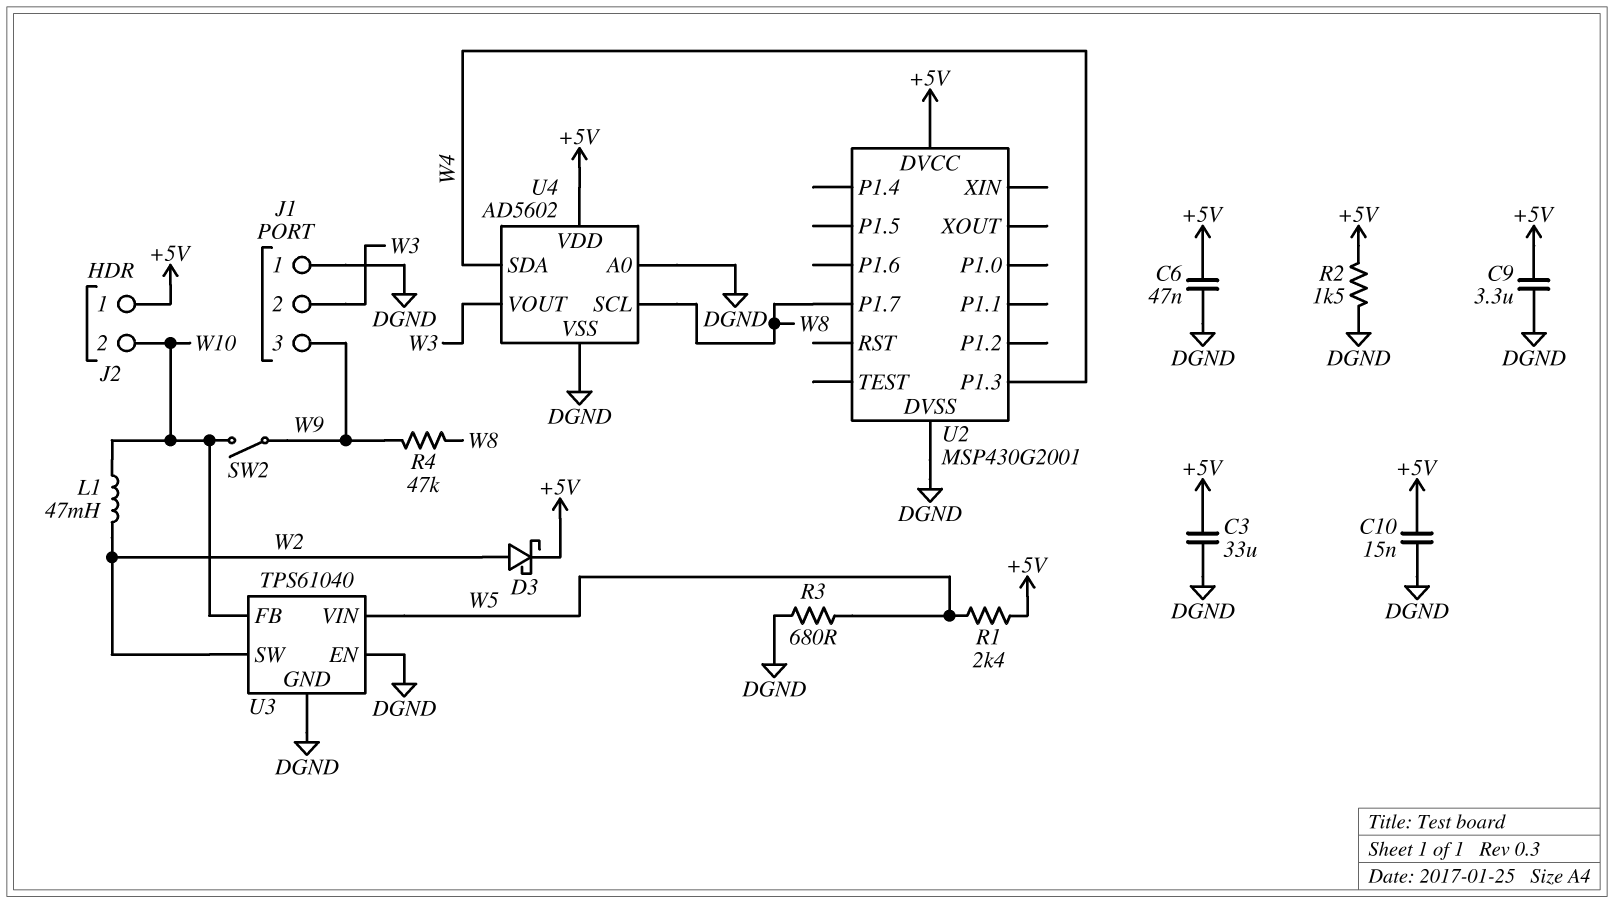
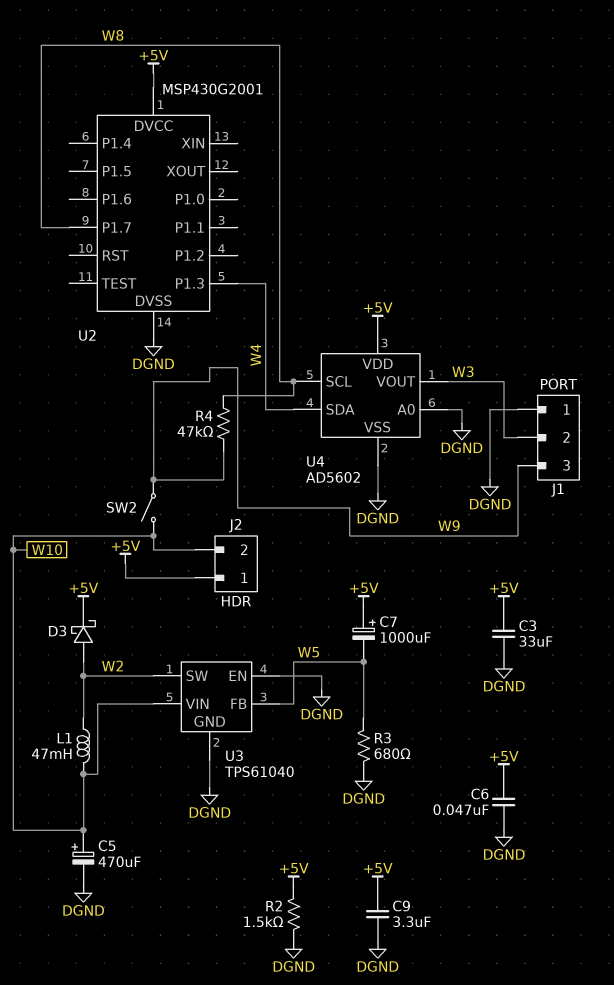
C5: none -> 470uF (plus W10, minus DGND)
C7: none -> 1000uF (plus +5V, minus W5)
C10: 15nF (+5V, DGND) -> none
R1: 2.4k (+5V, W5) -> none
U3 pin FB: W10 -> W5
U3 pin VIN: W5 -> W10

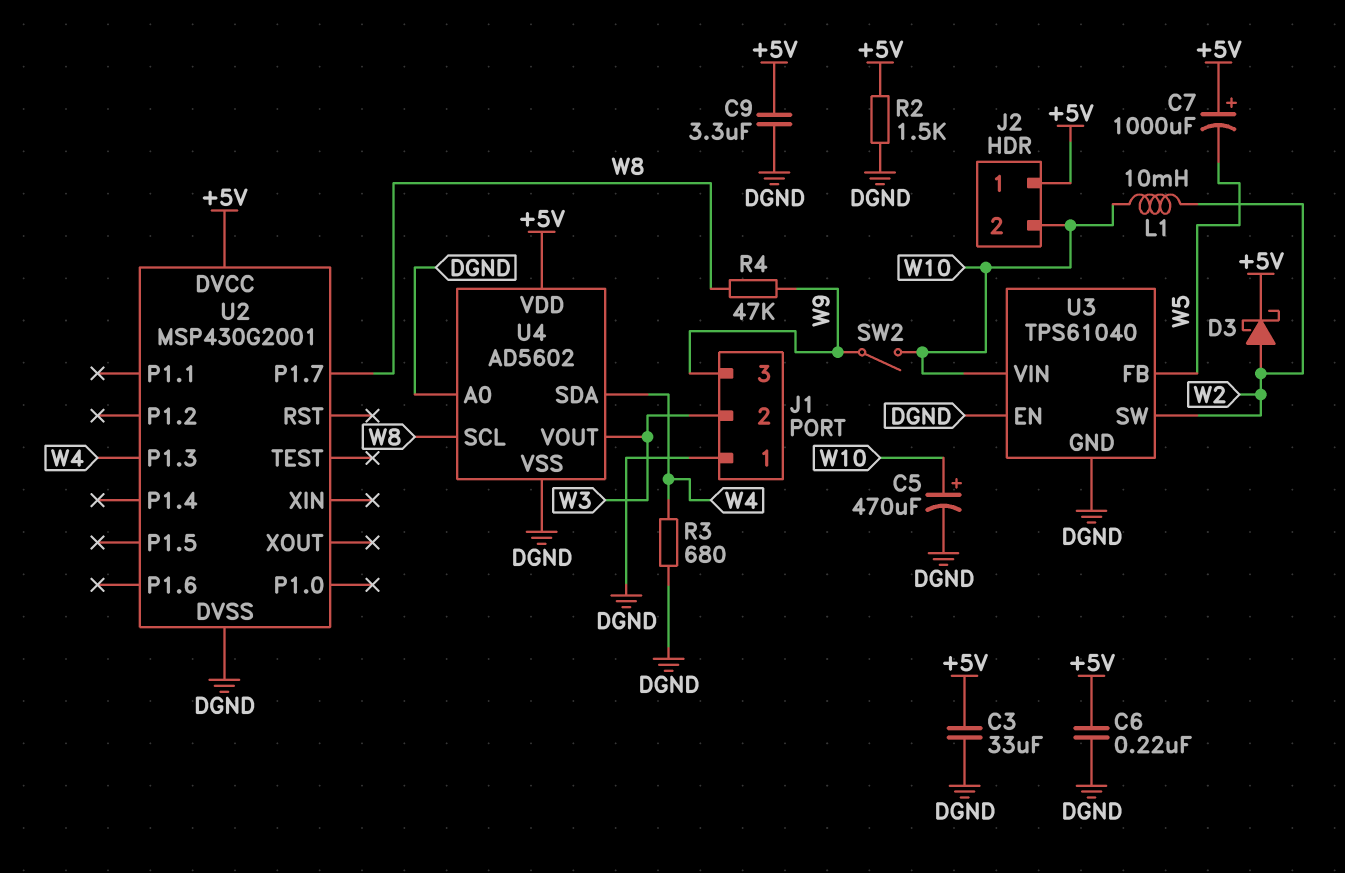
C6: 47nF (+5V, DGND) -> 220nF (+5V, DGND)
L1: 47mH (W2, W10) -> 10mH (W2, W10)
R3: 680 (DGND, W5) -> 680 (DGND, W4)

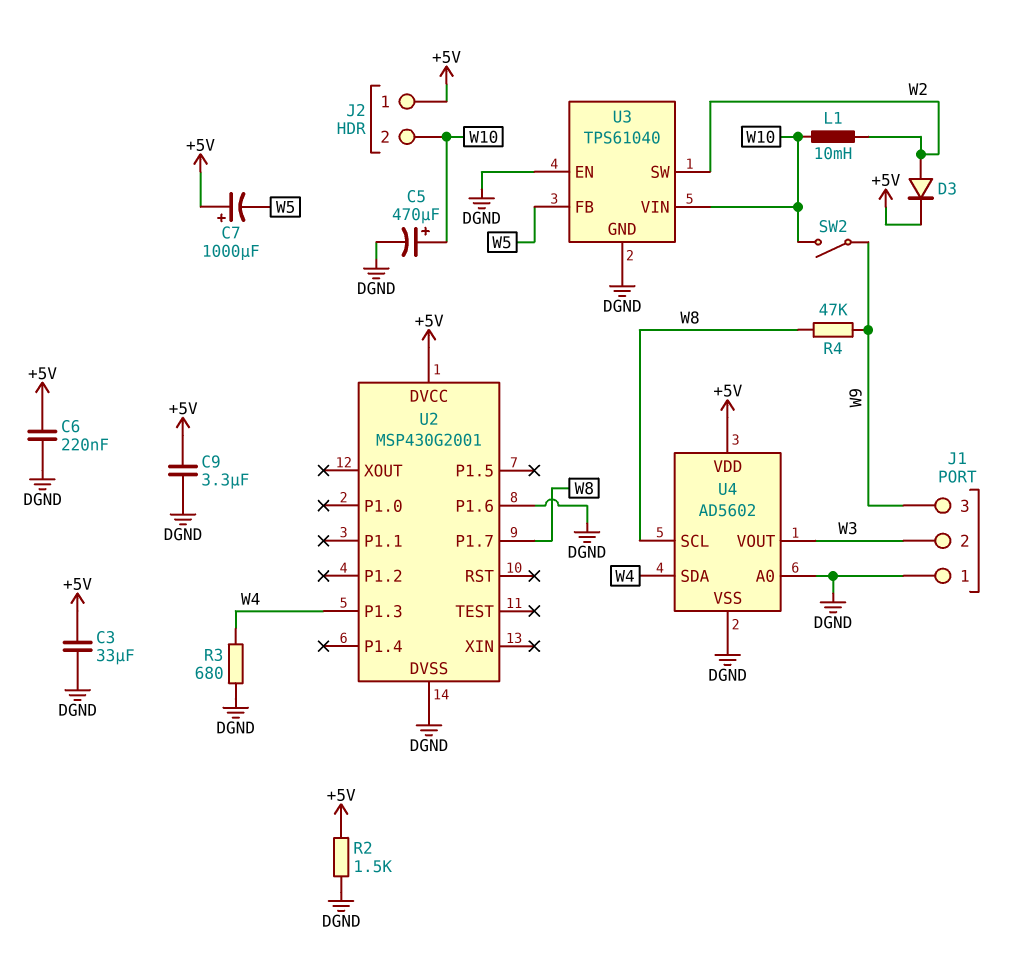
D3: schottky (A W2, K +5V) -> diode (A W2, K +5V)
U2 pin P1.6: none -> DGND

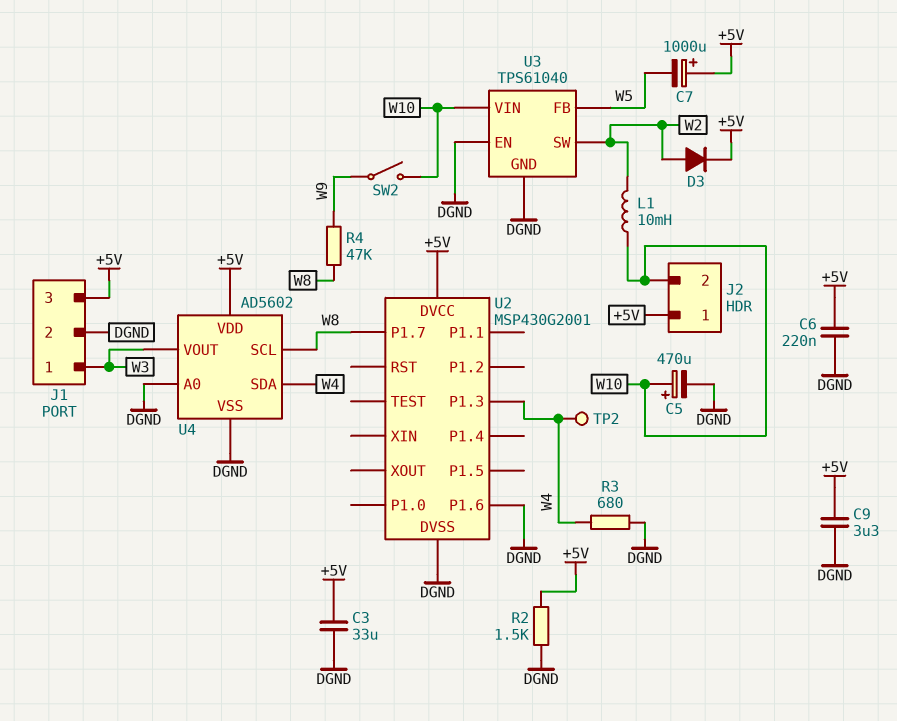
J1 pin 1: DGND -> W3
J1 pin 2: W3 -> DGND
J1 pin 3: W9 -> +5V
TP2: none -> test point (W4)

